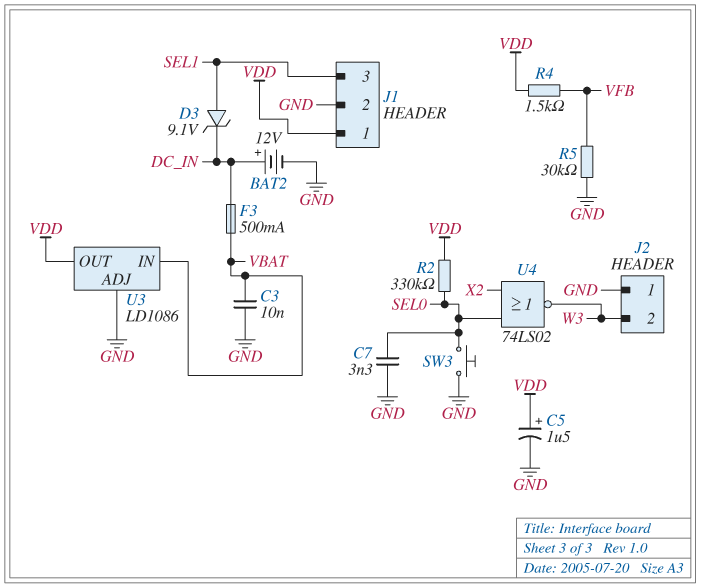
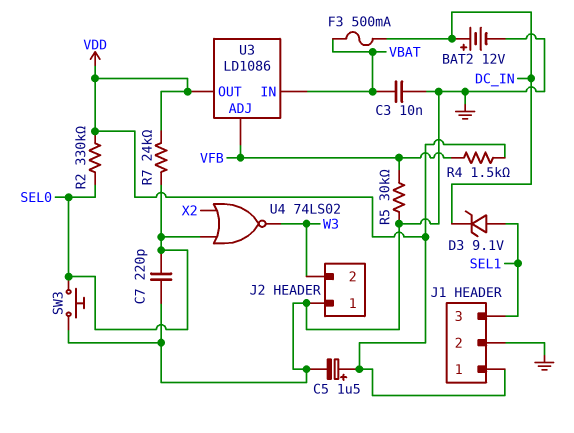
C7: 3.3nF (GND, SEL0) -> 220pF (GND, SEL0)
R7: none -> 24k (SEL0, VDD)
U3 pin ADJ: GND -> VFB

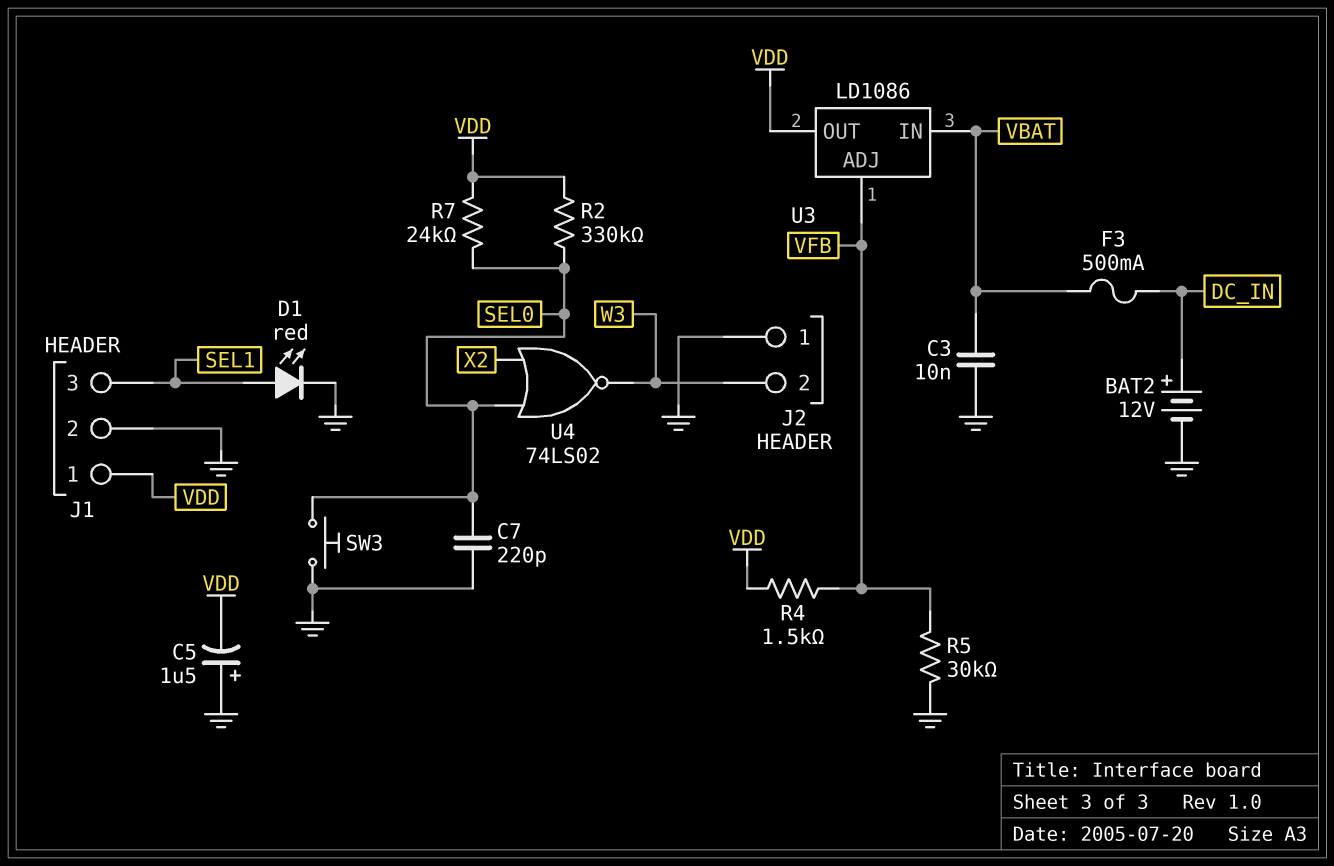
C5: 1.5uF (plus VDD, minus GND) -> 1.5uF (plus GND, minus VDD)
D1: none -> LED red (A SEL1, K GND)
D3: zener 9.1V (A SEL1, K DC_IN) -> none

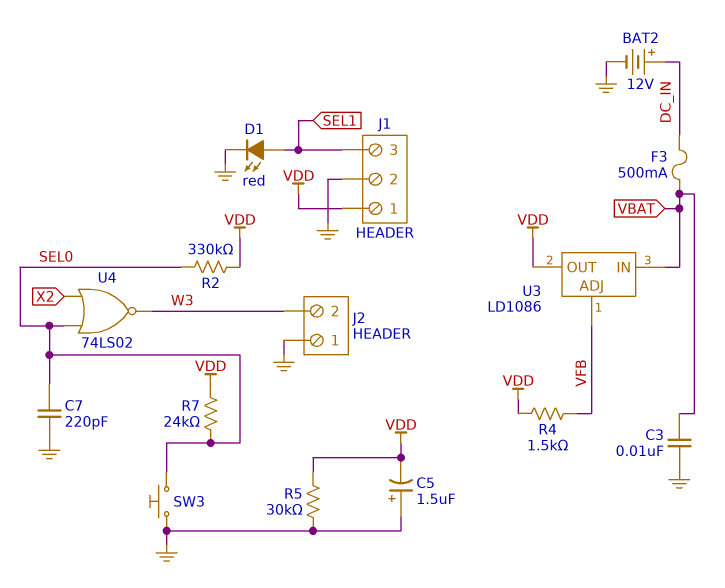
R5: 30k (GND, VFB) -> 30k (GND, VDD)

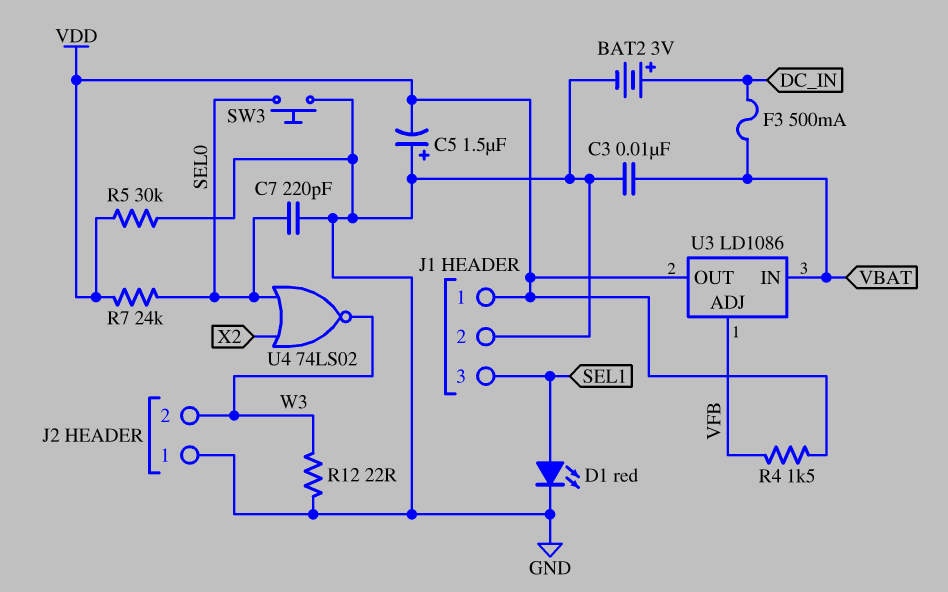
BAT2: 12V (plus DC_IN, minus GND) -> 3V (plus DC_IN, minus GND)
R2: 330k (SEL0, VDD) -> none
R12: none -> 22 (GND, W3)

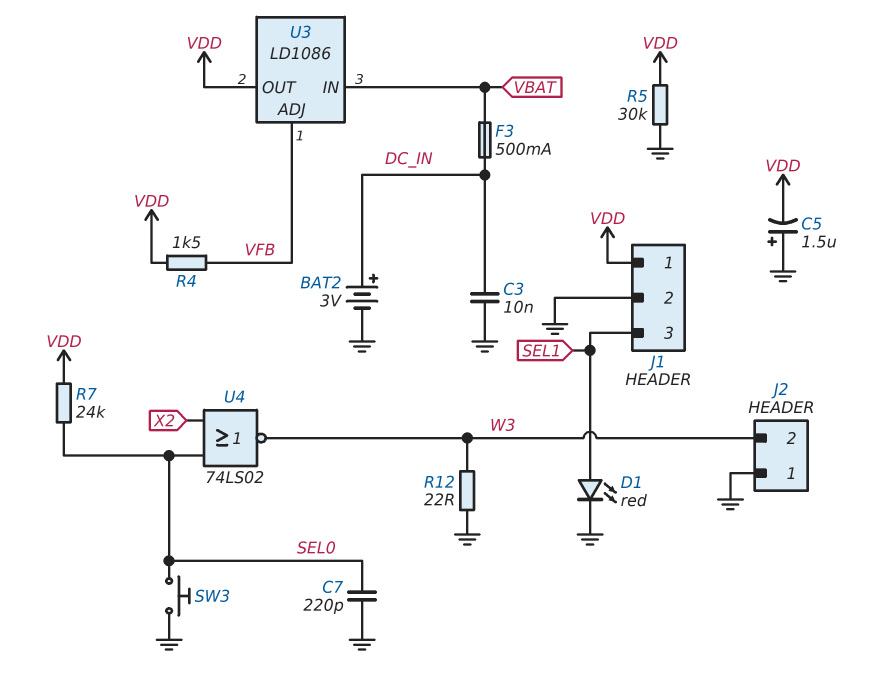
C3: 10nF (GND, VBAT) -> 10nF (DC_IN, GND)

